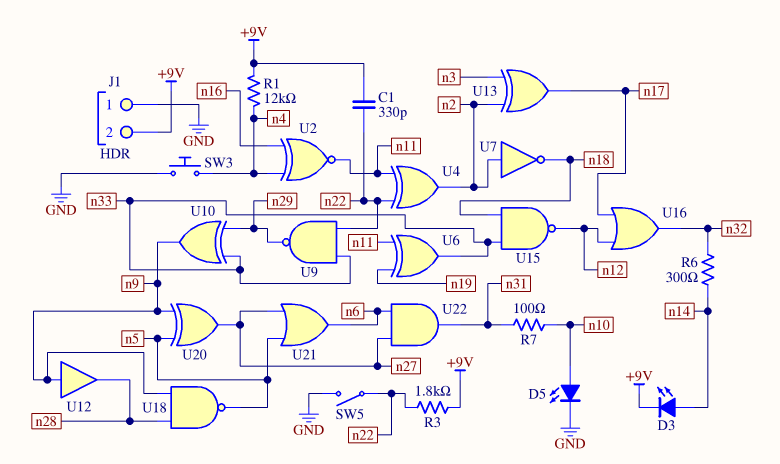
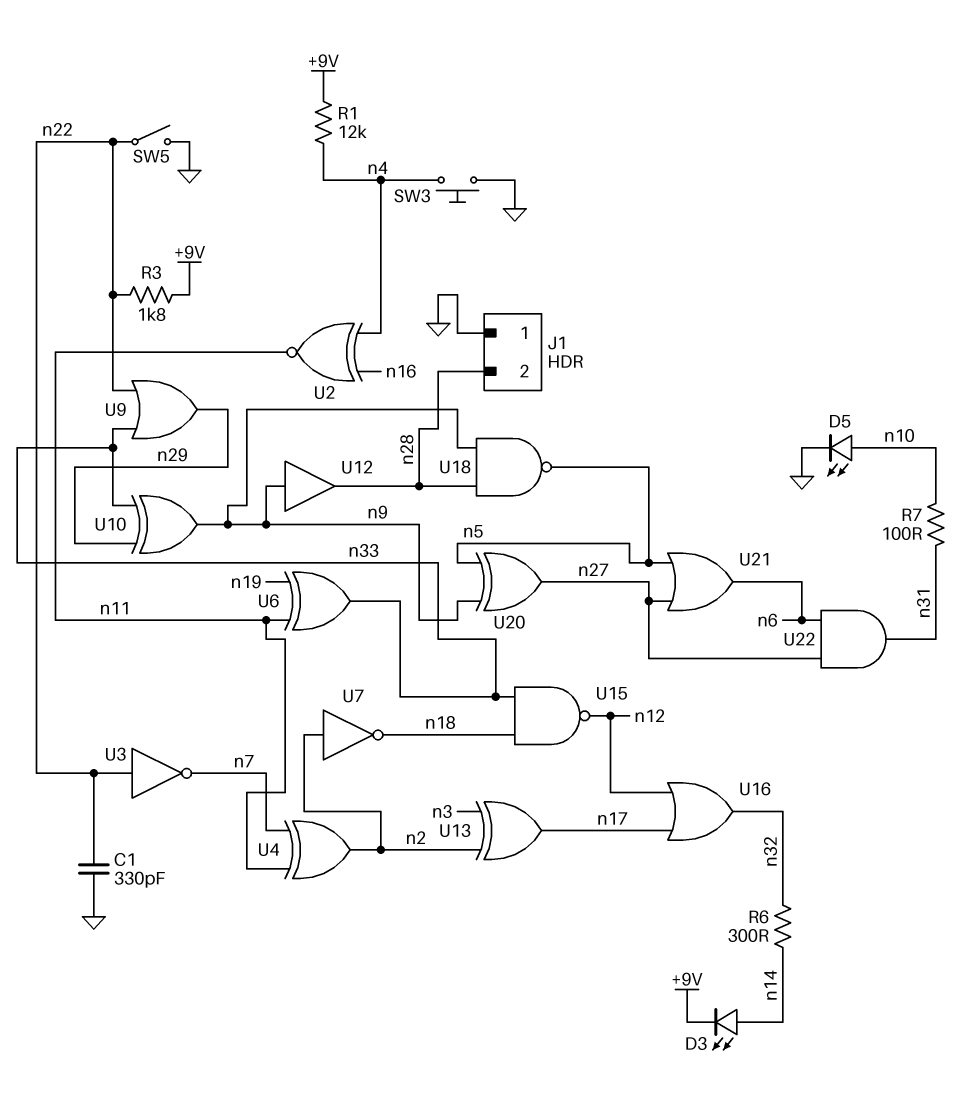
C1: 330pF (+9V, n22) -> 330pF (GND, n22)
J1 pin 2: +9V -> n28
U3: none -> NOT (in n22, out n7)
U4: XOR (in n11, in n22, out n2) -> XOR (in n7, in n11, out n2)
U9: NAND (in n22, in n33, out n29) -> OR (in n22, in n33, out n29)

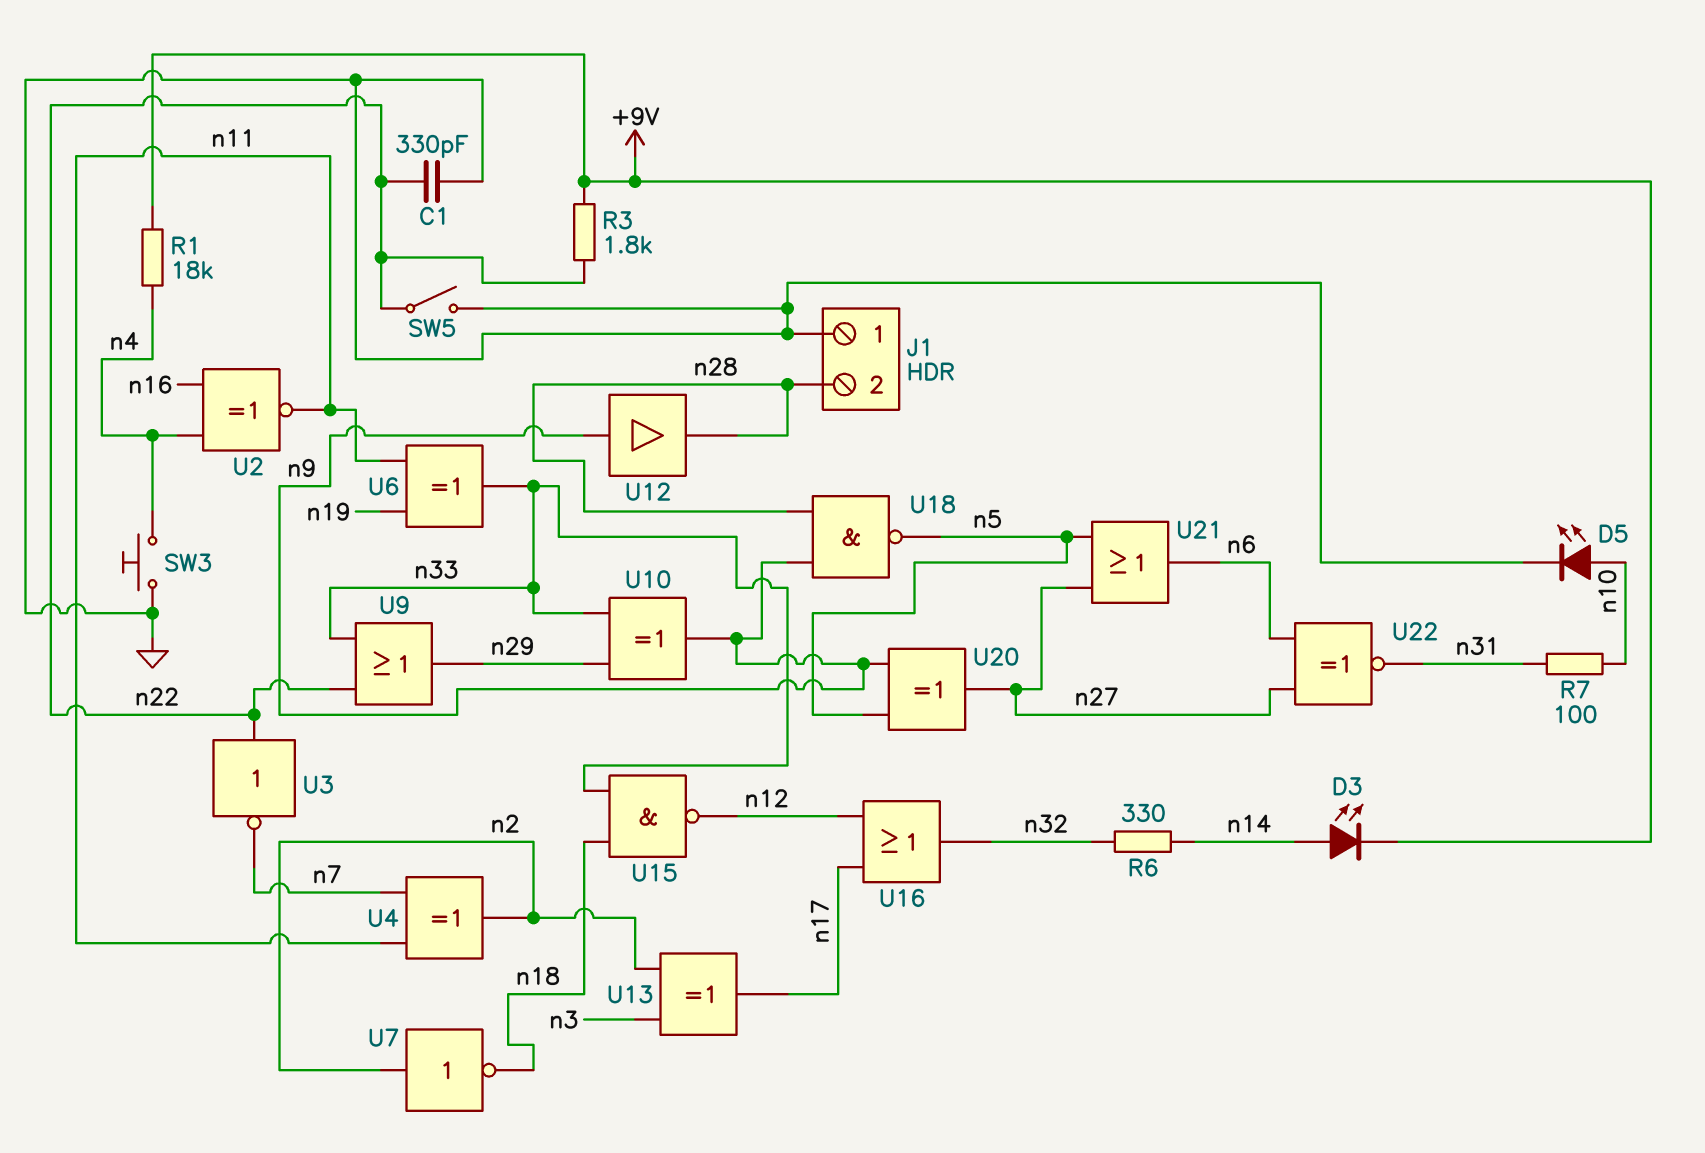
R1: 12k (+9V, n4) -> 18k (+9V, n4)
R6: 300 (n14, n32) -> 330 (n14, n32)
U22: AND (in n6, in n27, out n31) -> XNOR (in n6, in n27, out n31)

